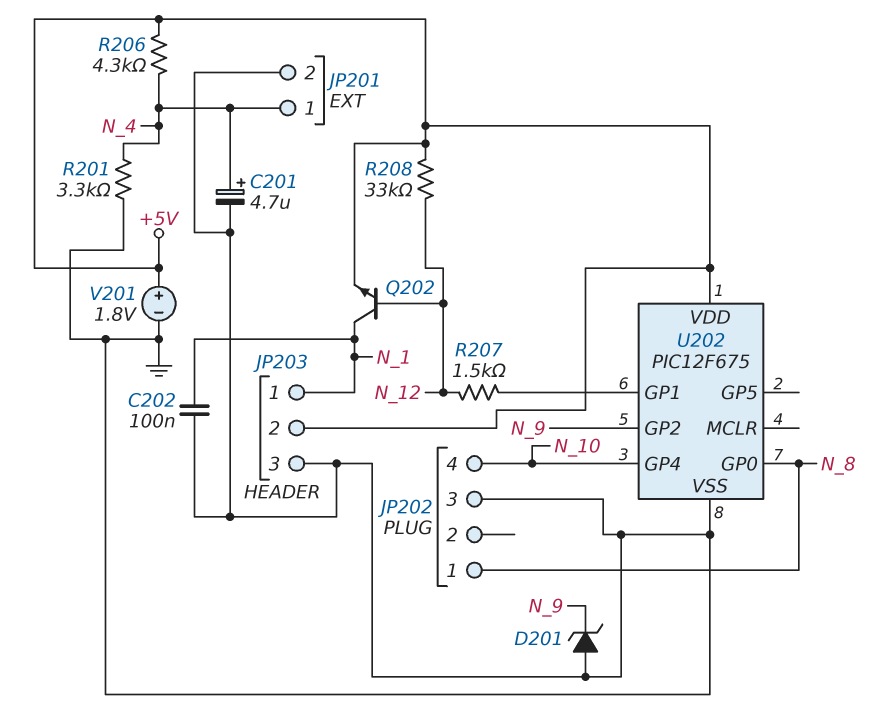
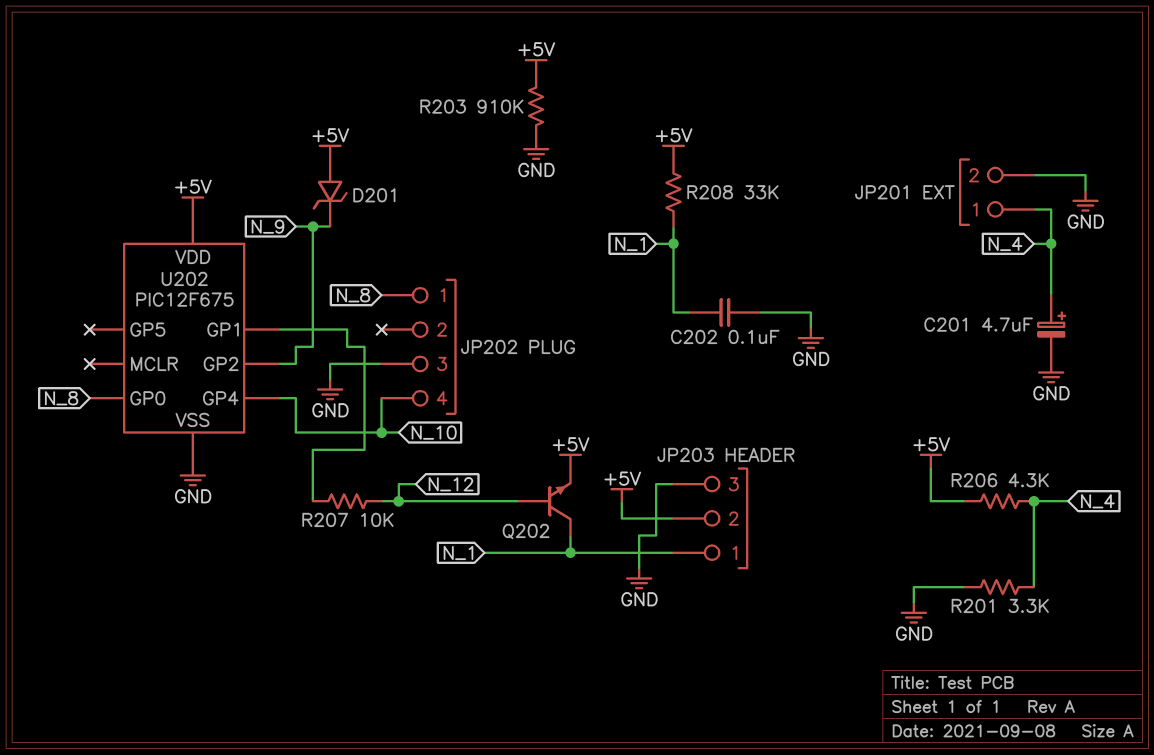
D201: zener (A GND, K N_9) -> zener (A +5V, K N_9)
R203: none -> 910k (+5V, GND)
R207: 1.5k (N_12, U202/GP1) -> 10k (N_12, U202/GP1)
R208: 33k (+5V, N_12) -> 33k (+5V, N_1)
V201: 1.8V (plus +5V, minus GND) -> none

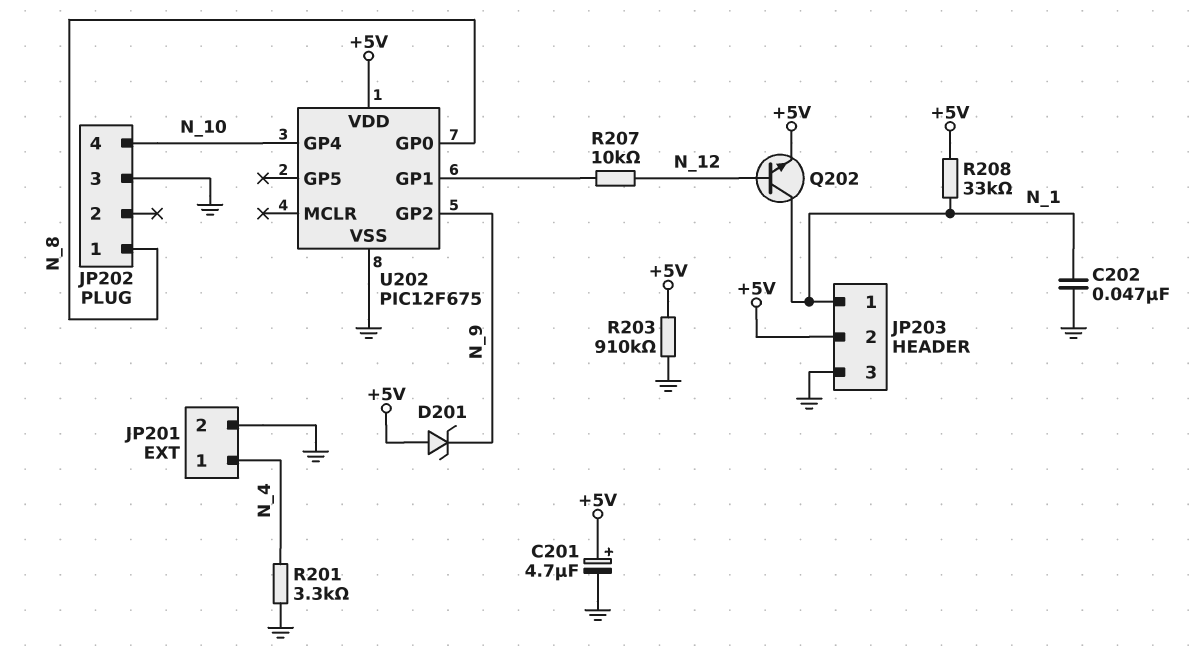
C201: 4.7uF (plus N_4, minus GND) -> 4.7uF (plus +5V, minus GND)
C202: 100nF (GND, N_1) -> 47nF (GND, N_1)
R206: 4.3k (+5V, N_4) -> none

